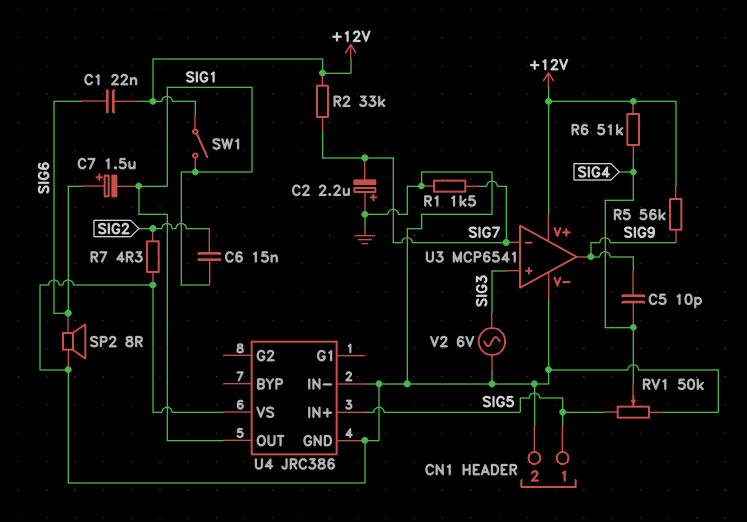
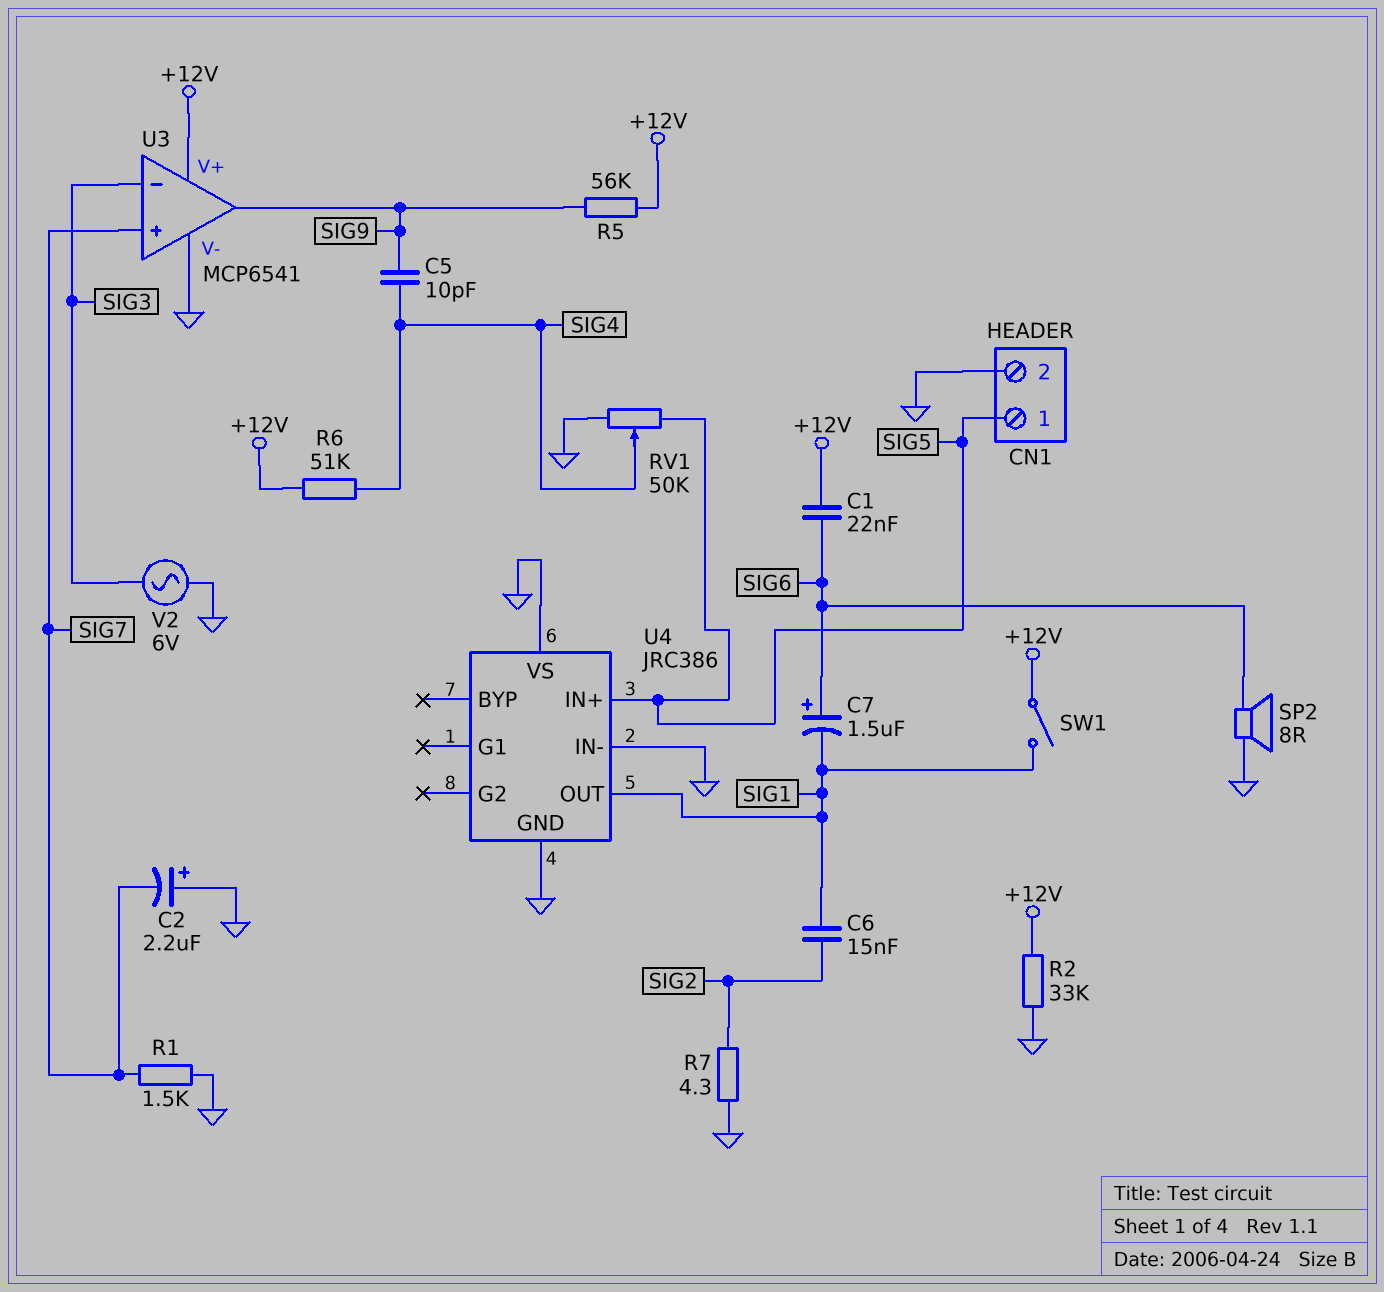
R2: 33k (+12V, SIG7) -> 33k (+12V, GND)
U3 pin in+: SIG3 -> SIG7
U3 pin in-: SIG7 -> SIG3

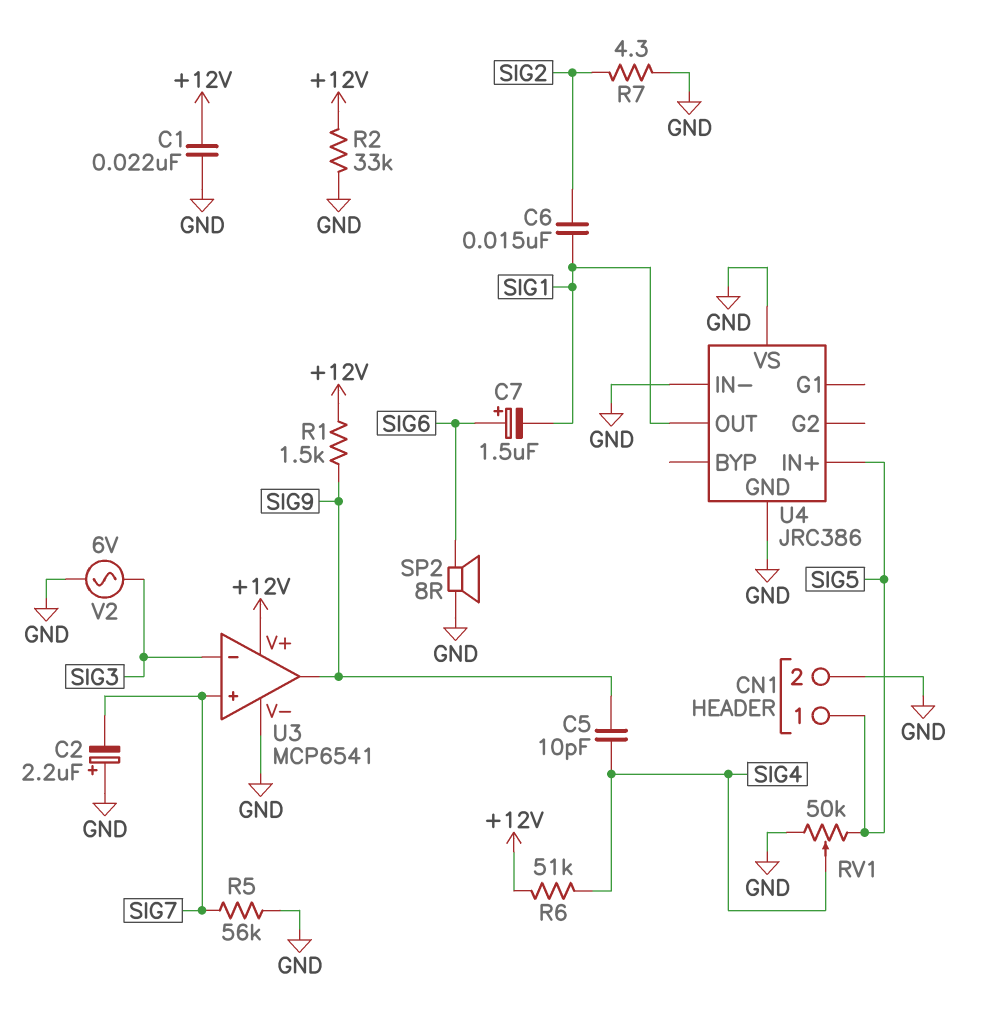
C1: 22nF (+12V, SIG6) -> 22nF (+12V, GND)
R1: 1.5k (GND, SIG7) -> 1.5k (+12V, SIG9)
R5: 56k (+12V, SIG9) -> 56k (GND, SIG7)
SW1: switch (+12V, SIG1) -> none

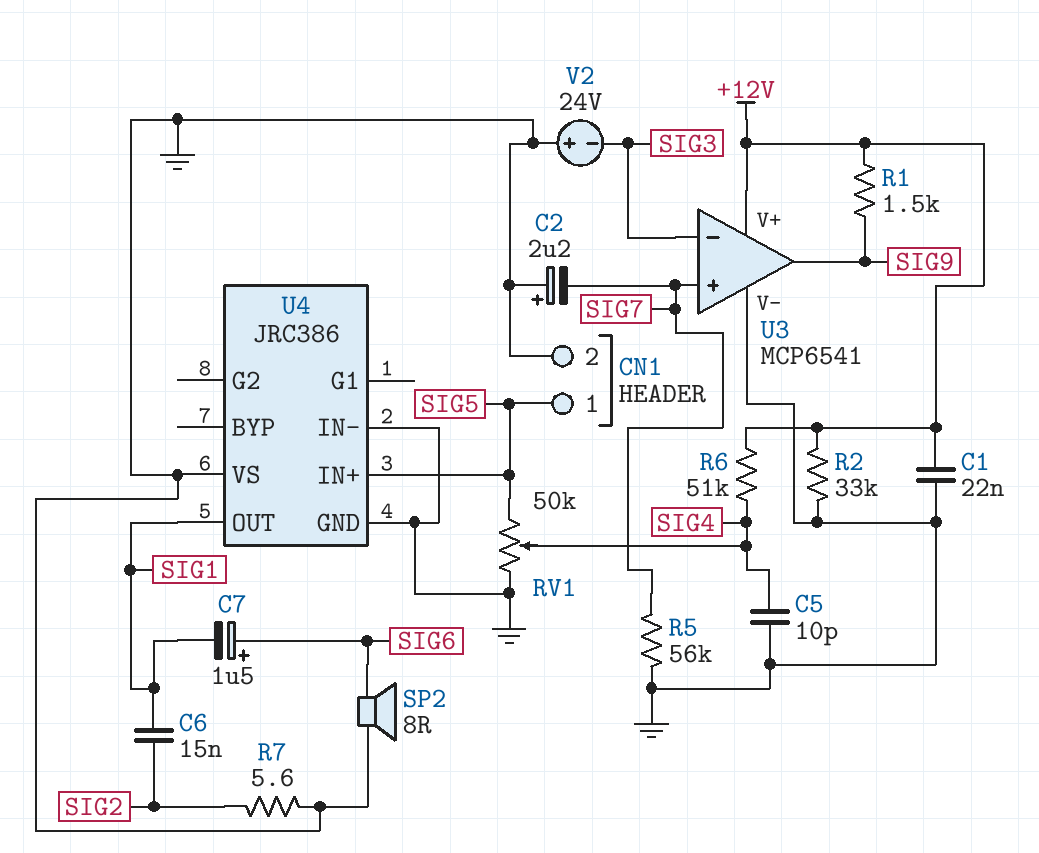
C5: 10pF (SIG4, SIG9) -> 10pF (GND, SIG4)
R7: 4.3 (GND, SIG2) -> 5.6 (GND, SIG2)
V2: AC 6V (GND, SIG3) -> 24V (plus GND, minus SIG3)

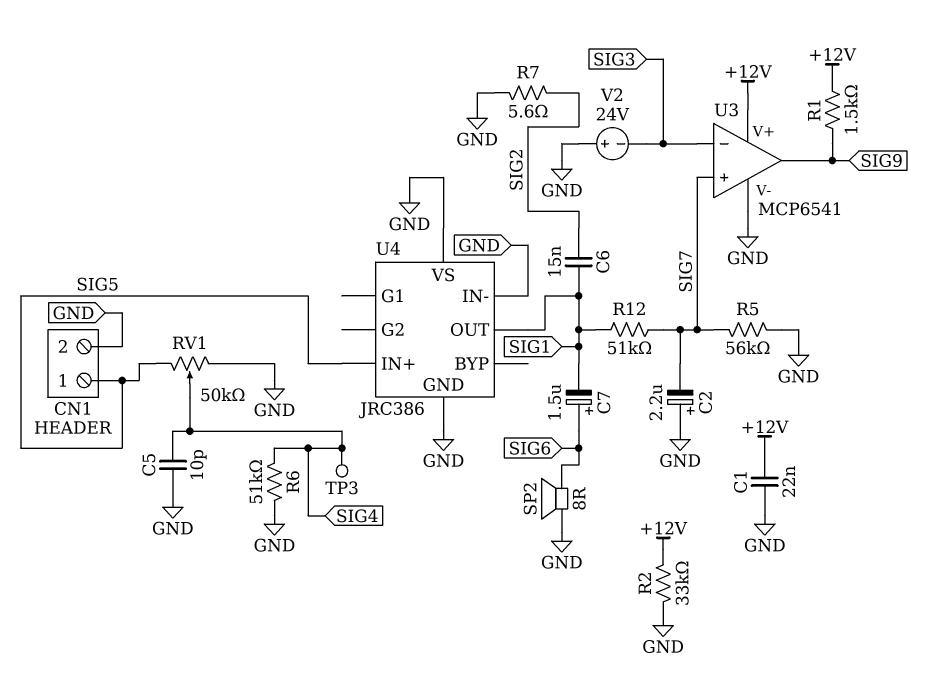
R6: 51k (+12V, SIG4) -> 51k (GND, SIG4)
R12: none -> 51k (SIG1, SIG7)
TP3: none -> test point (SIG4)

